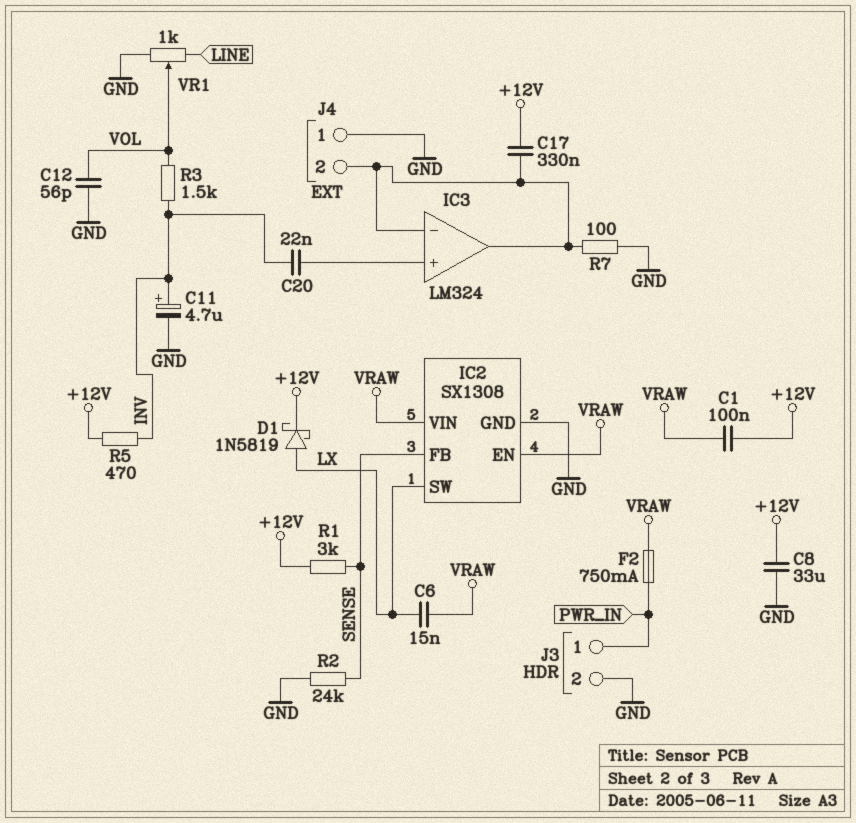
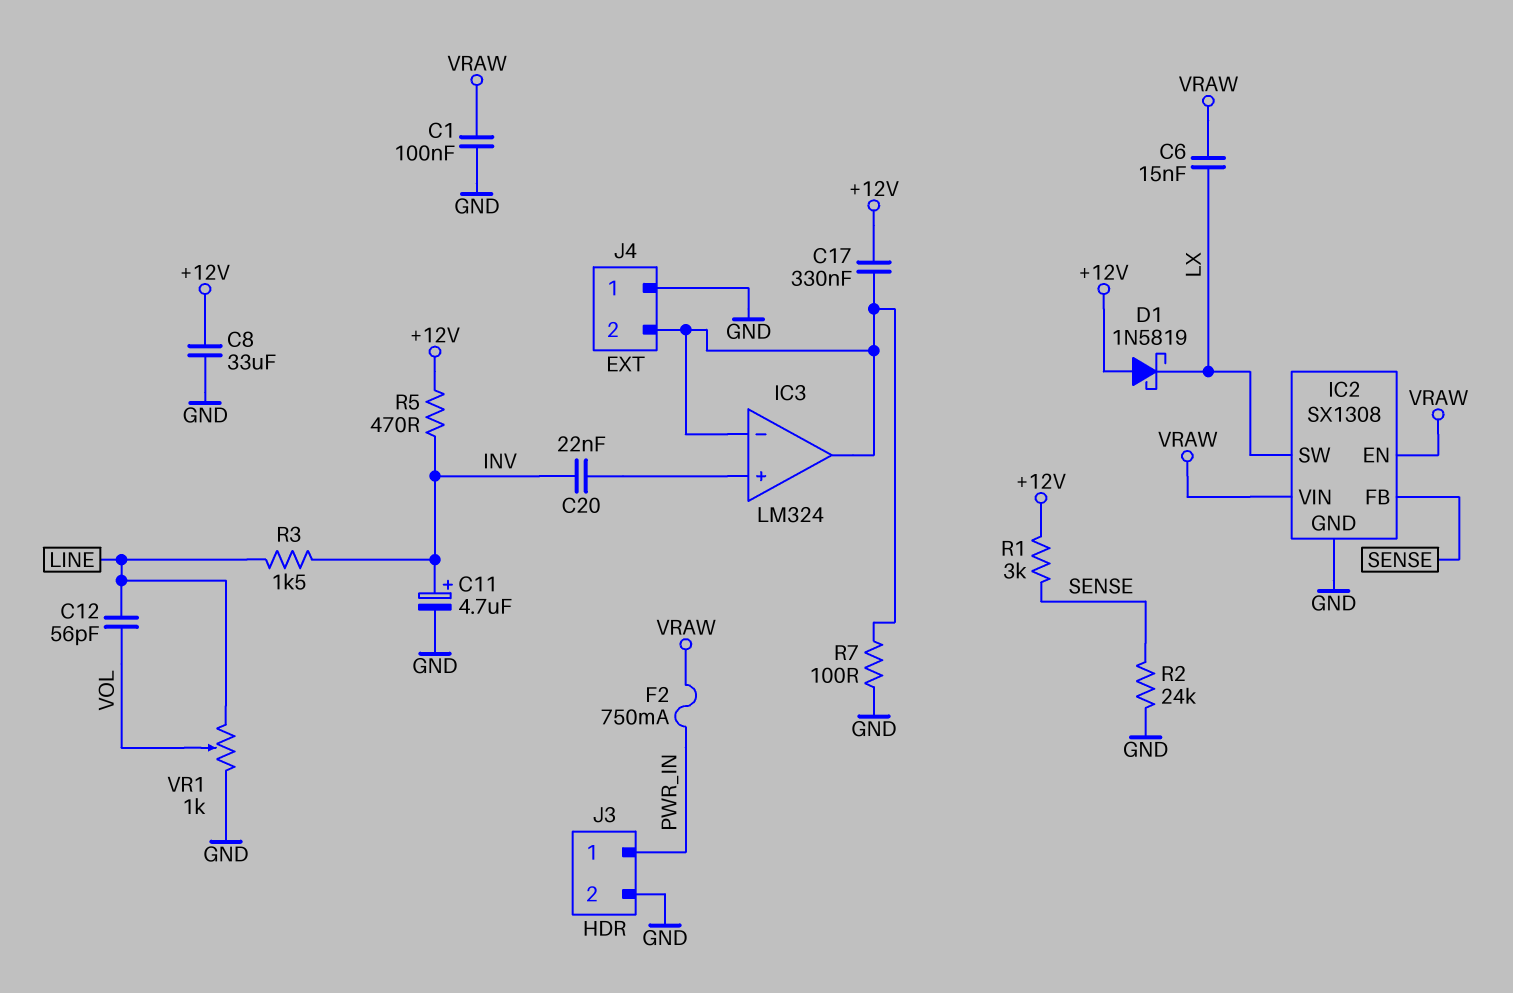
C1: 100nF (+12V, VRAW) -> 100nF (GND, VRAW)
C12: 56pF (GND, VOL) -> 56pF (LINE, VOL)
D1: schottky 1N5819 (A LX, K +12V) -> schottky 1N5819 (A +12V, K LX)
R3: 1.5k (INV, VOL) -> 1.5k (INV, LINE)

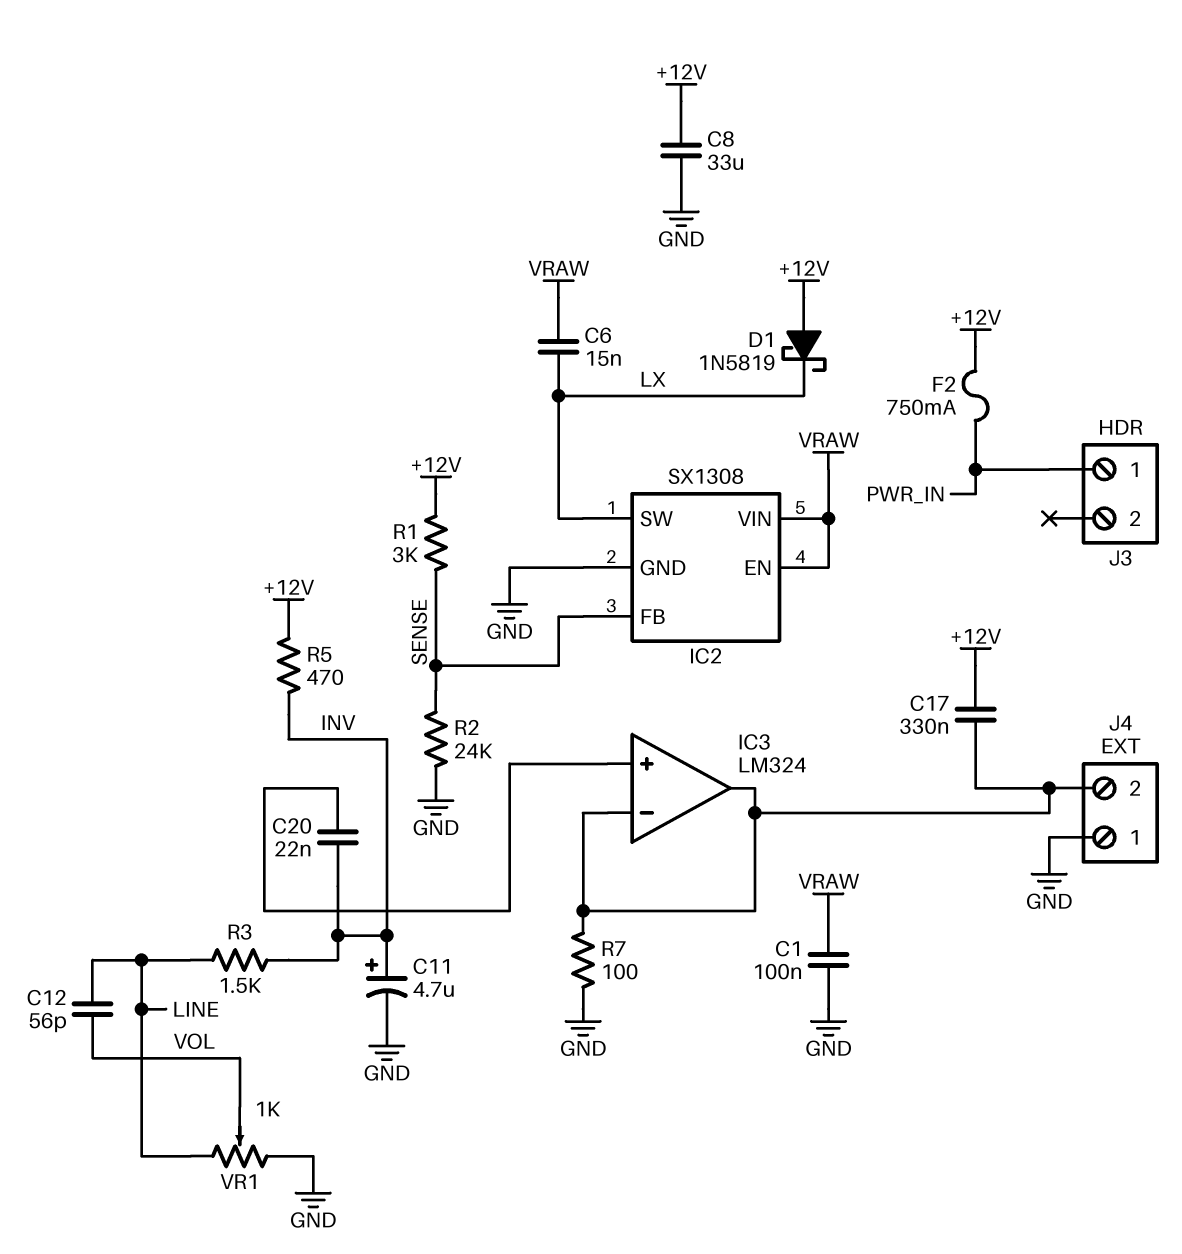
F2: 750mA (PWR_IN, VRAW) -> 750mA (+12V, PWR_IN)
J3 pin 2: GND -> none

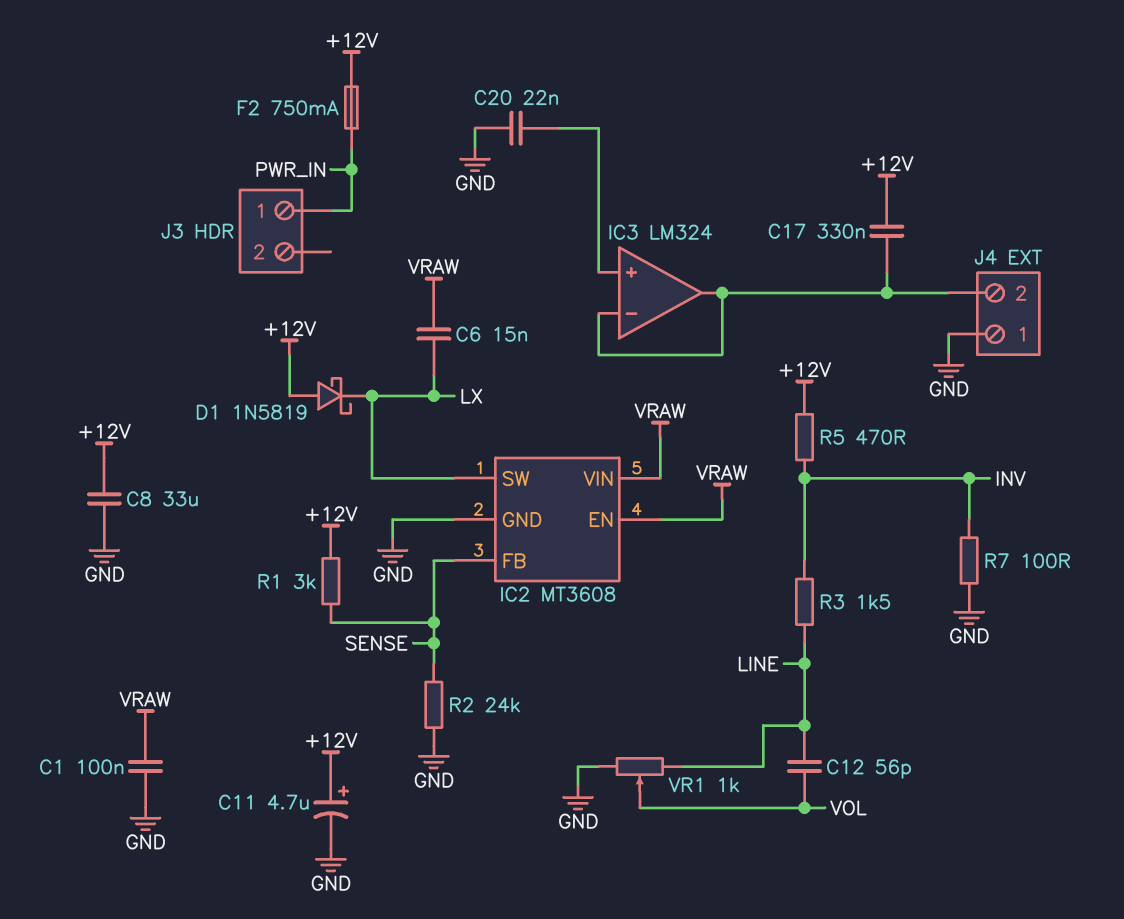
C11: 4.7uF (plus INV, minus GND) -> 4.7uF (plus +12V, minus GND)
C20: 22nF (IC3/in+, INV) -> 22nF (GND, IC3/in+)
IC2: SX1308 -> MT3608
R7: 100 (GND, IC3/in-) -> 100 (GND, INV)

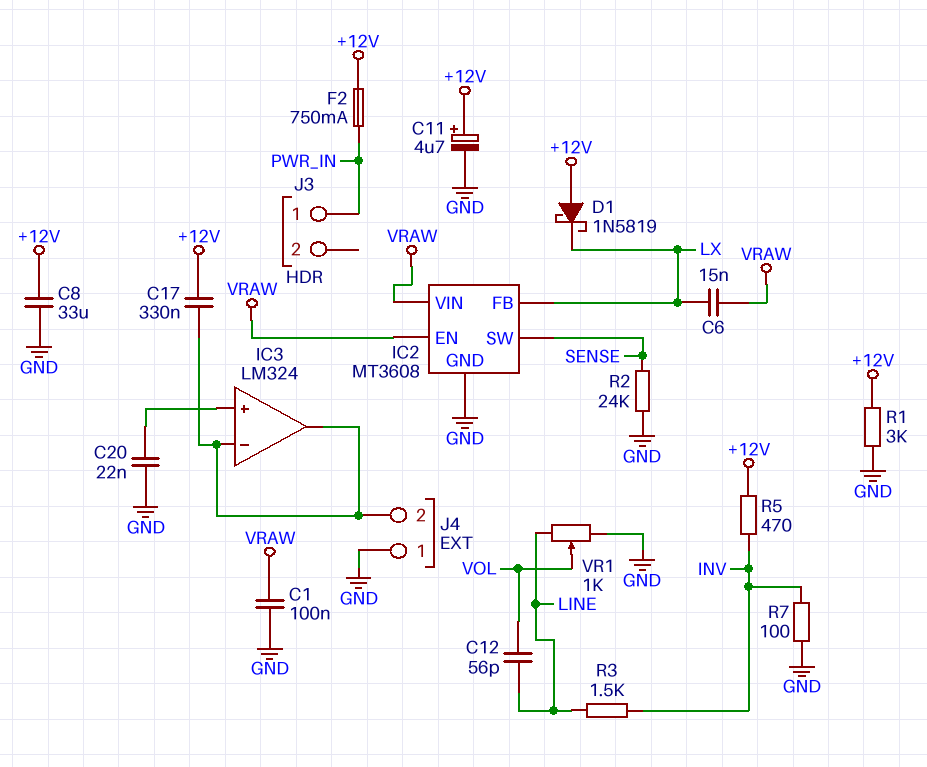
IC2 pin FB: SENSE -> LX
IC2 pin SW: LX -> SENSE
R1: 3k (+12V, SENSE) -> 3k (+12V, GND)

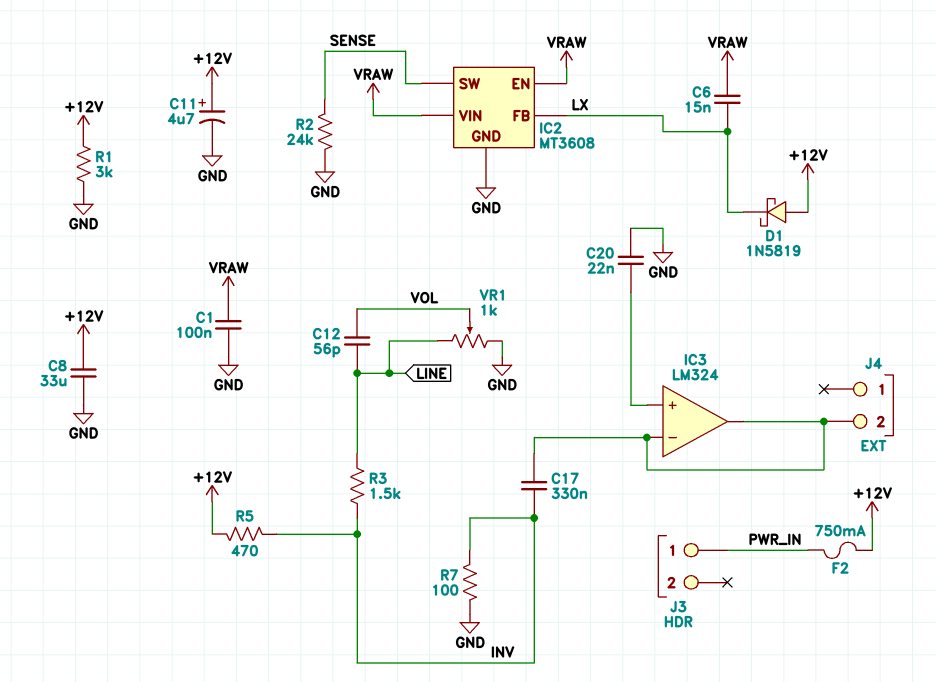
C17: 330nF (+12V, IC3/in-) -> 330nF (IC3/in-, INV)
J4 pin 1: GND -> none

